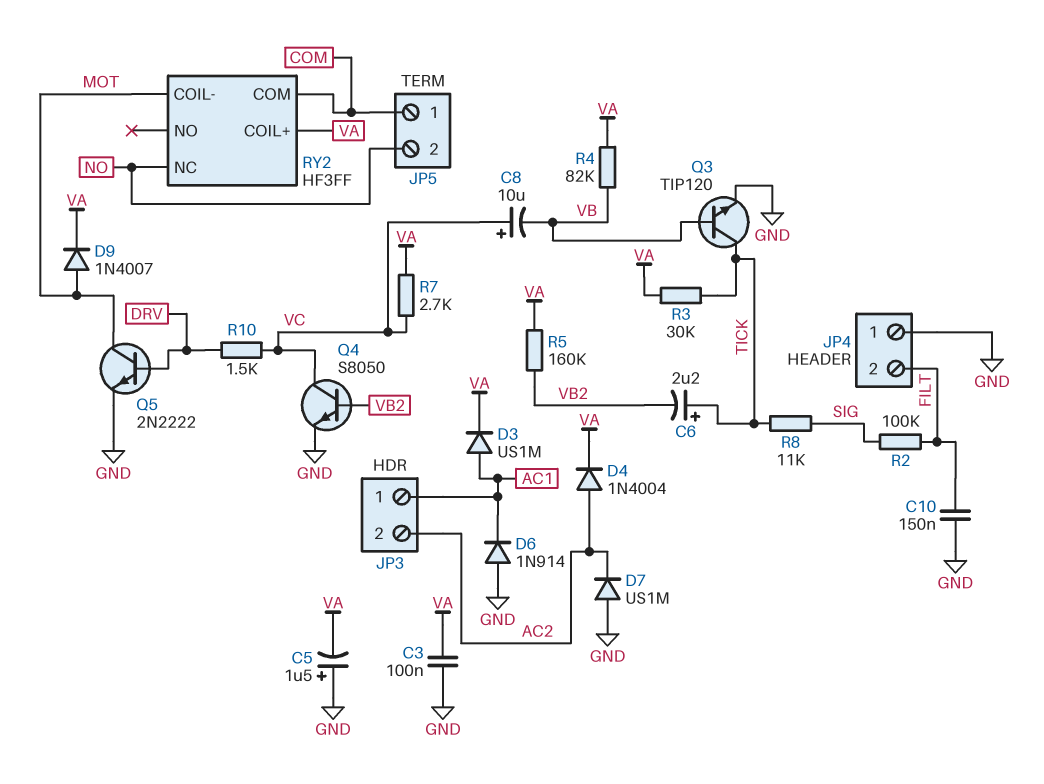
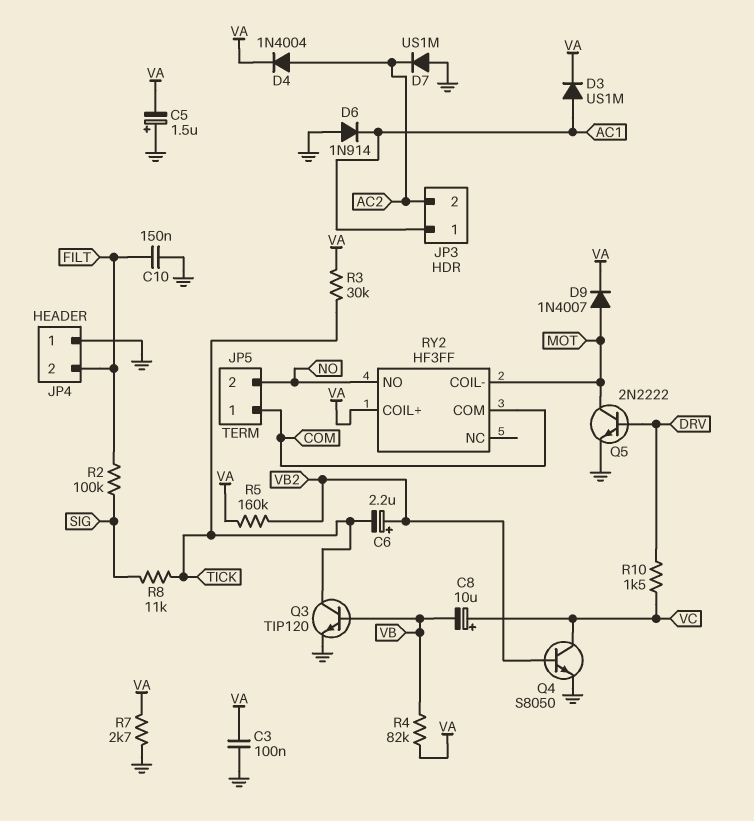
C6: 2.2uF (plus TICK, minus VB2) -> 2.2uF (plus VB2, minus TICK)
R7: 2.7k (VA, VC) -> 2.7k (GND, VA)
RY2 pin NC: NO -> none
RY2 pin NO: none -> NO

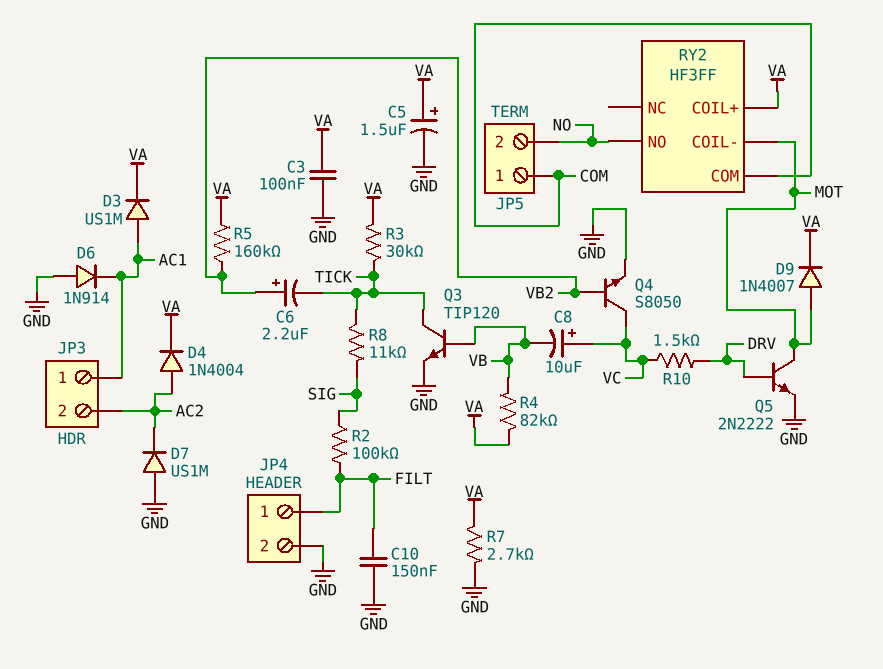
C5: 1.5uF (plus GND, minus VA) -> 1.5uF (plus VA, minus GND)
JP4 pin 1: GND -> FILT
JP4 pin 2: FILT -> GND

